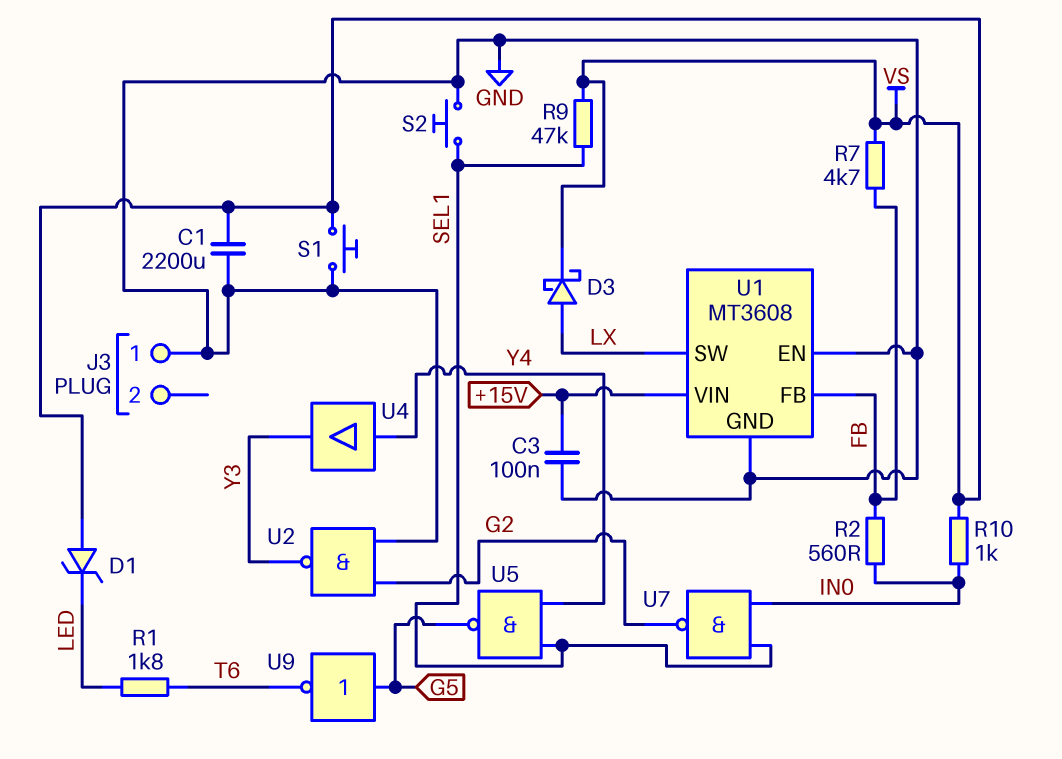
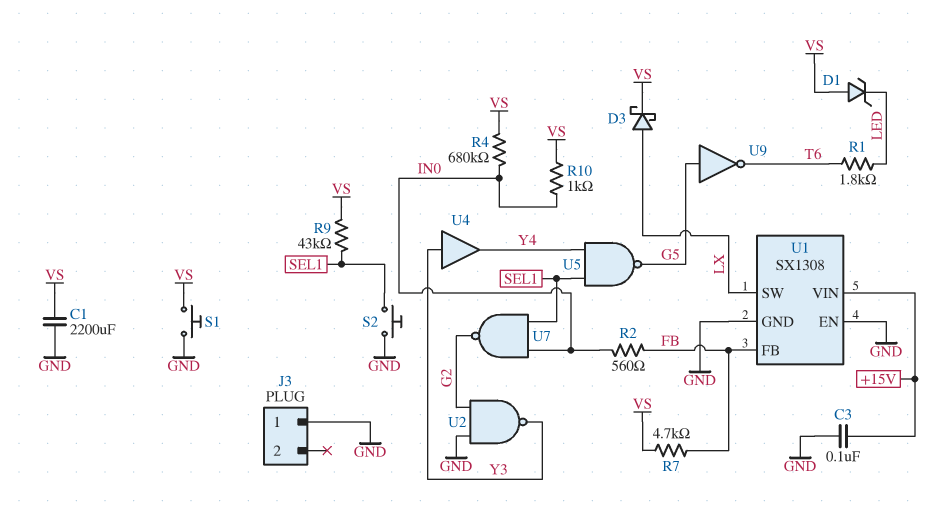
R4: none -> 680k (IN0, VS)
R9: 47k (SEL1, VS) -> 43k (SEL1, VS)
U1: MT3608 -> SX1308
U4: buffer (in Y4, out Y3) -> buffer (in Y3, out Y4)

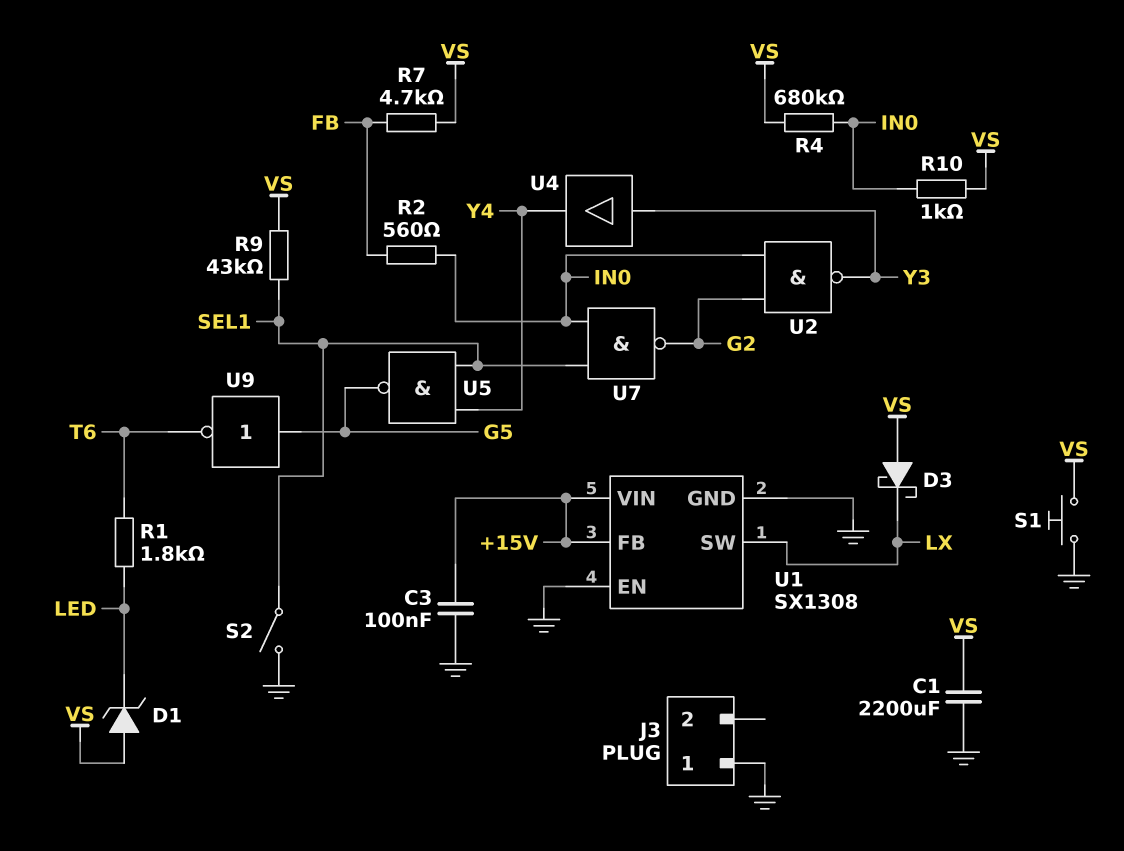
D3: schottky (A LX, K VS) -> schottky (A VS, K LX)
S2: button (GND, SEL1) -> switch (GND, SEL1)
U1 pin FB: FB -> +15V
U2: NAND (in G2, in GND, out Y3) -> NAND (in G2, in IN0, out Y3)

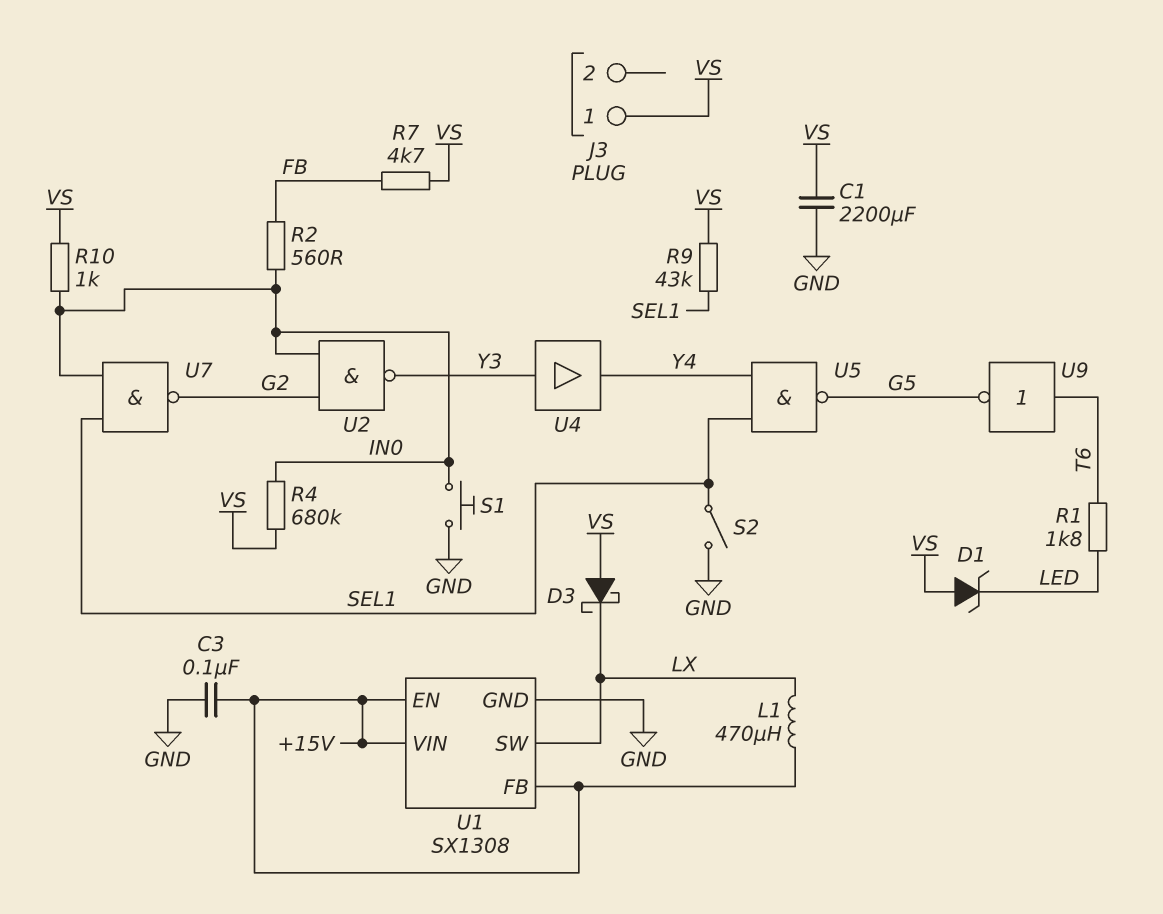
J3 pin 1: GND -> VS
L1: none -> 470uH (+15V, LX)
S1: button (GND, VS) -> button (GND, IN0)
U1 pin EN: GND -> +15V
U9: NOT (in G5, out T6) -> NOT (in T6, out G5)

